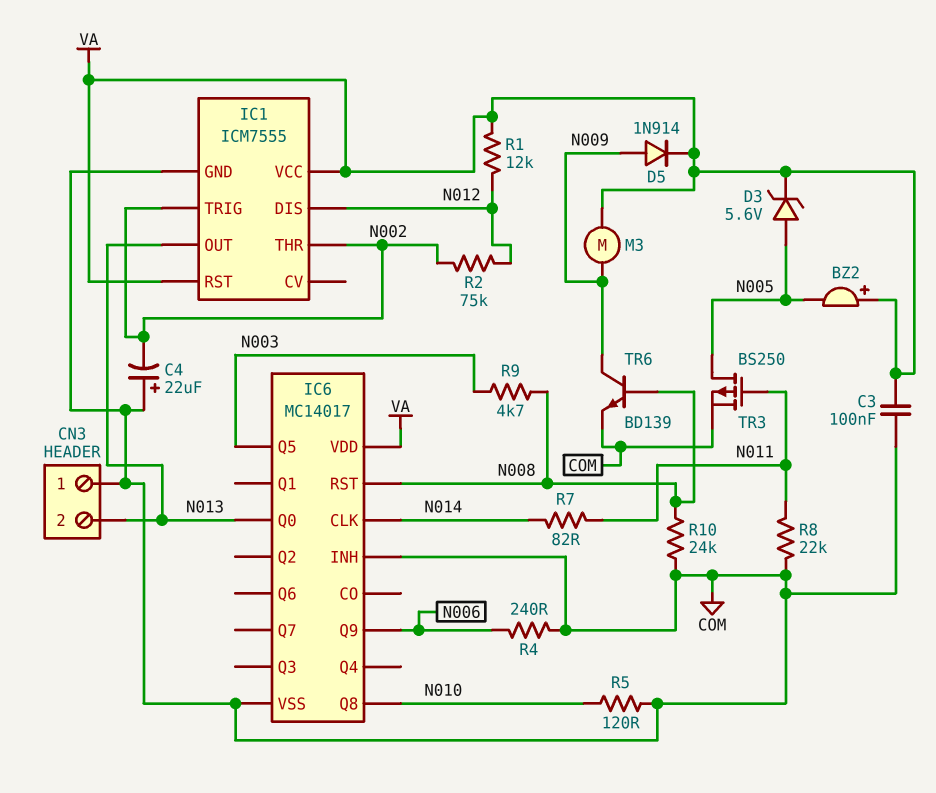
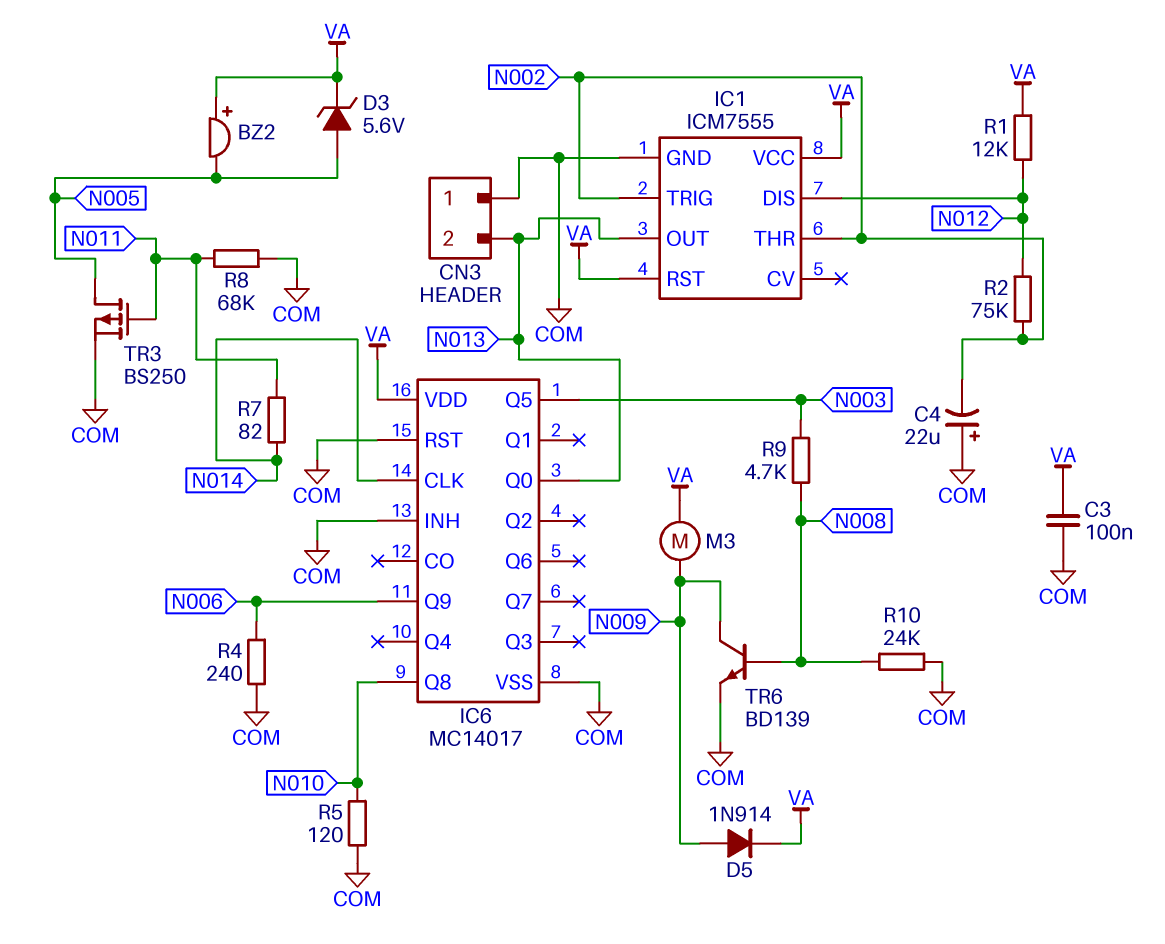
IC6 pin RST: N008 -> COM
R8: 22k (COM, N011) -> 68k (COM, N011)

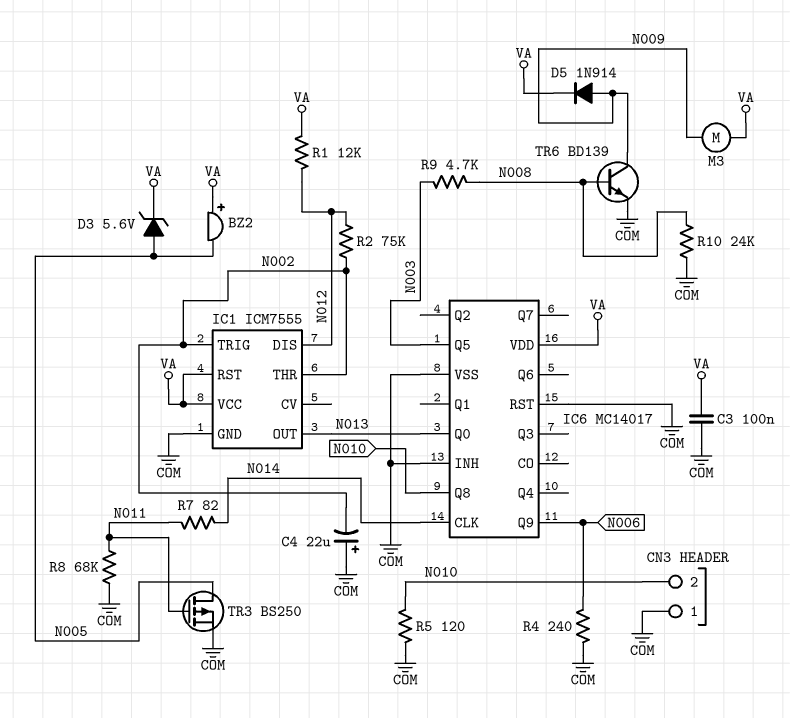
CN3 pin 2: N013 -> N010

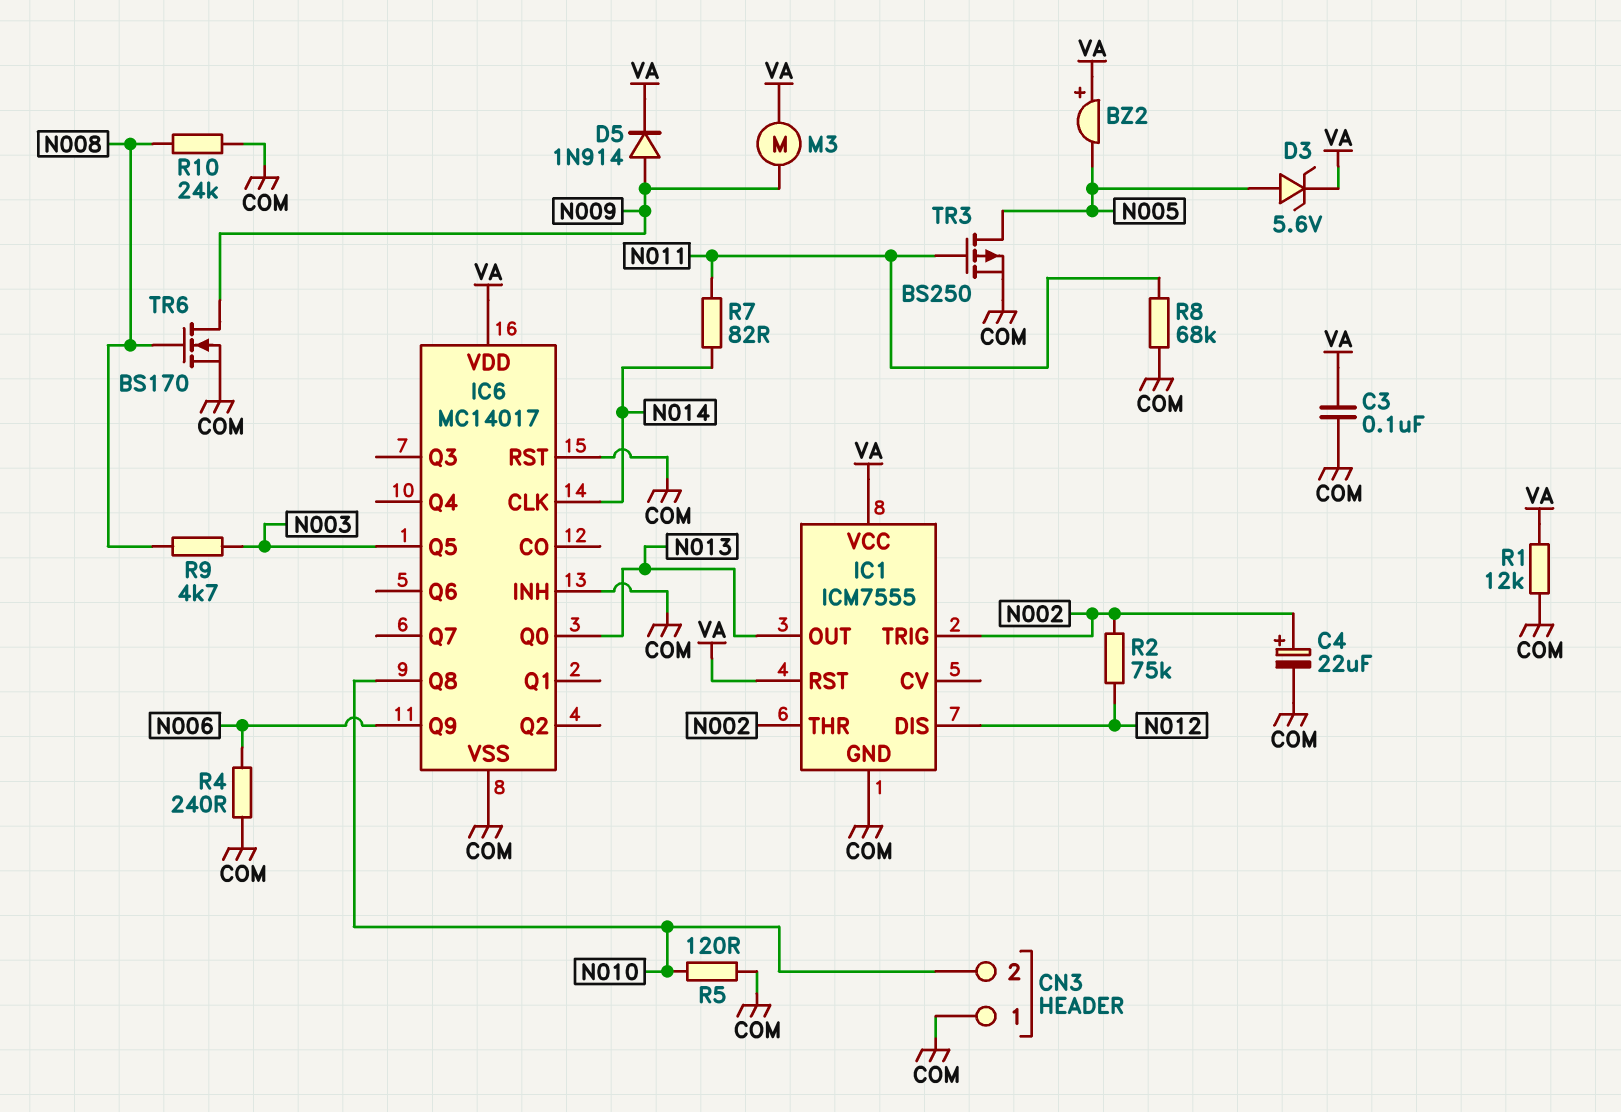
C4: 22uF (plus COM, minus N002) -> 22uF (plus N002, minus COM)
R1: 12k (N012, VA) -> 12k (COM, VA)
TR6: NPN BD139 (B N008, C N009, E COM) -> NMOS BS170 (G N008, D N009, S COM)

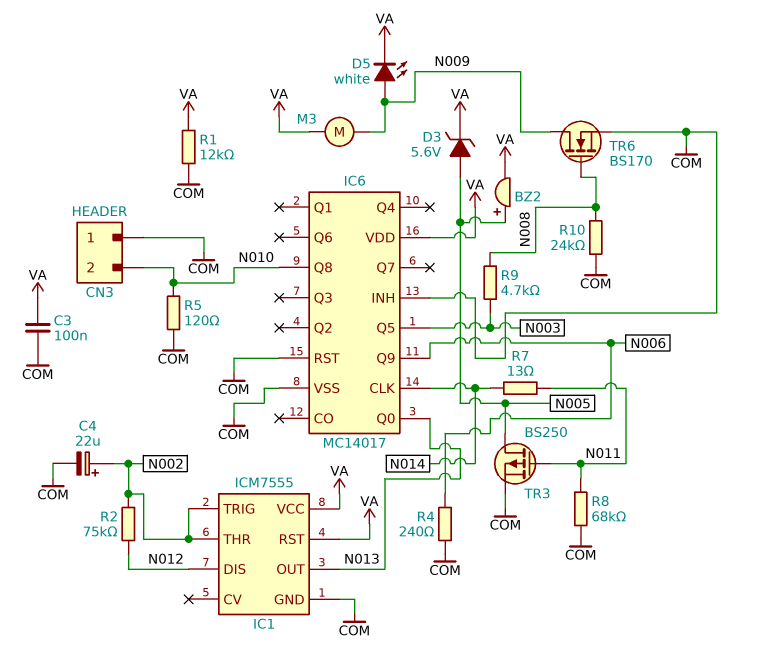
BZ2: buzzer (plus VA, minus N005) -> buzzer (plus N005, minus VA)
D5: diode 1N914 (A N009, K VA) -> LED white (A N009, K VA)
R7: 82 (N011, N014) -> 13 (N011, N014)

